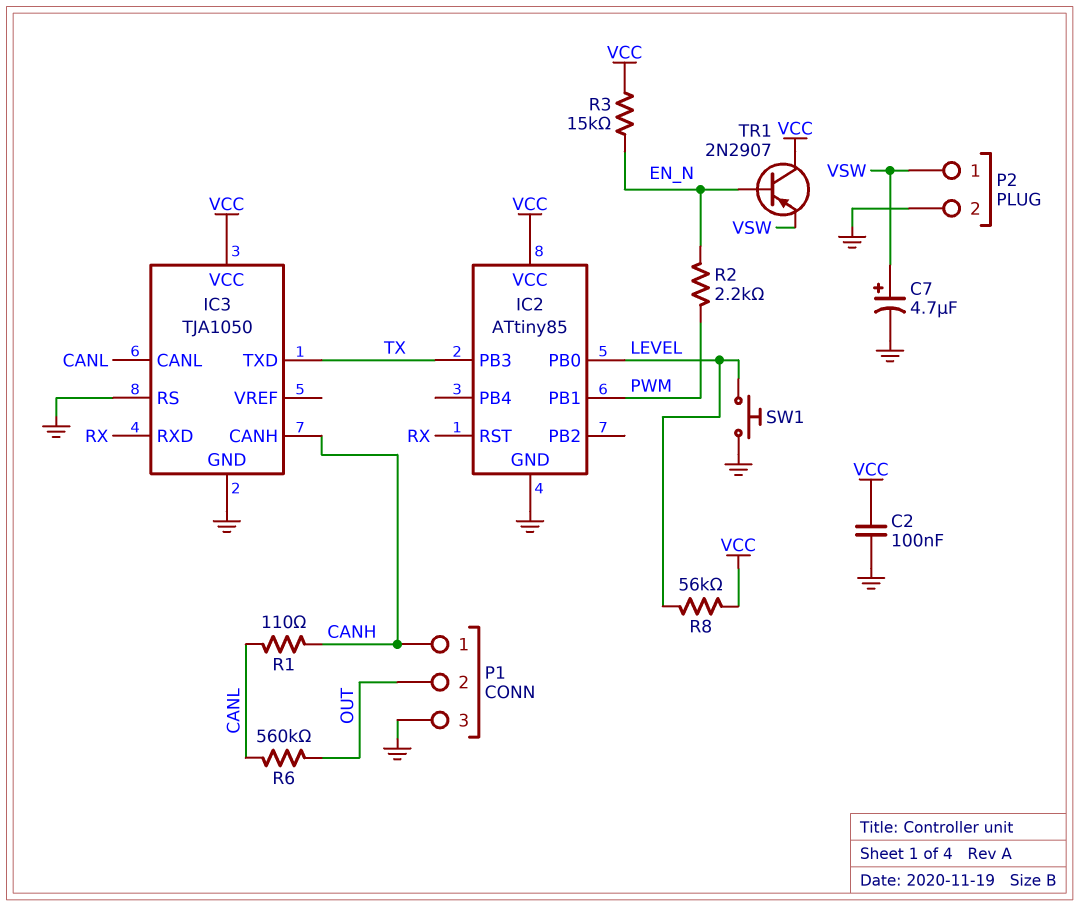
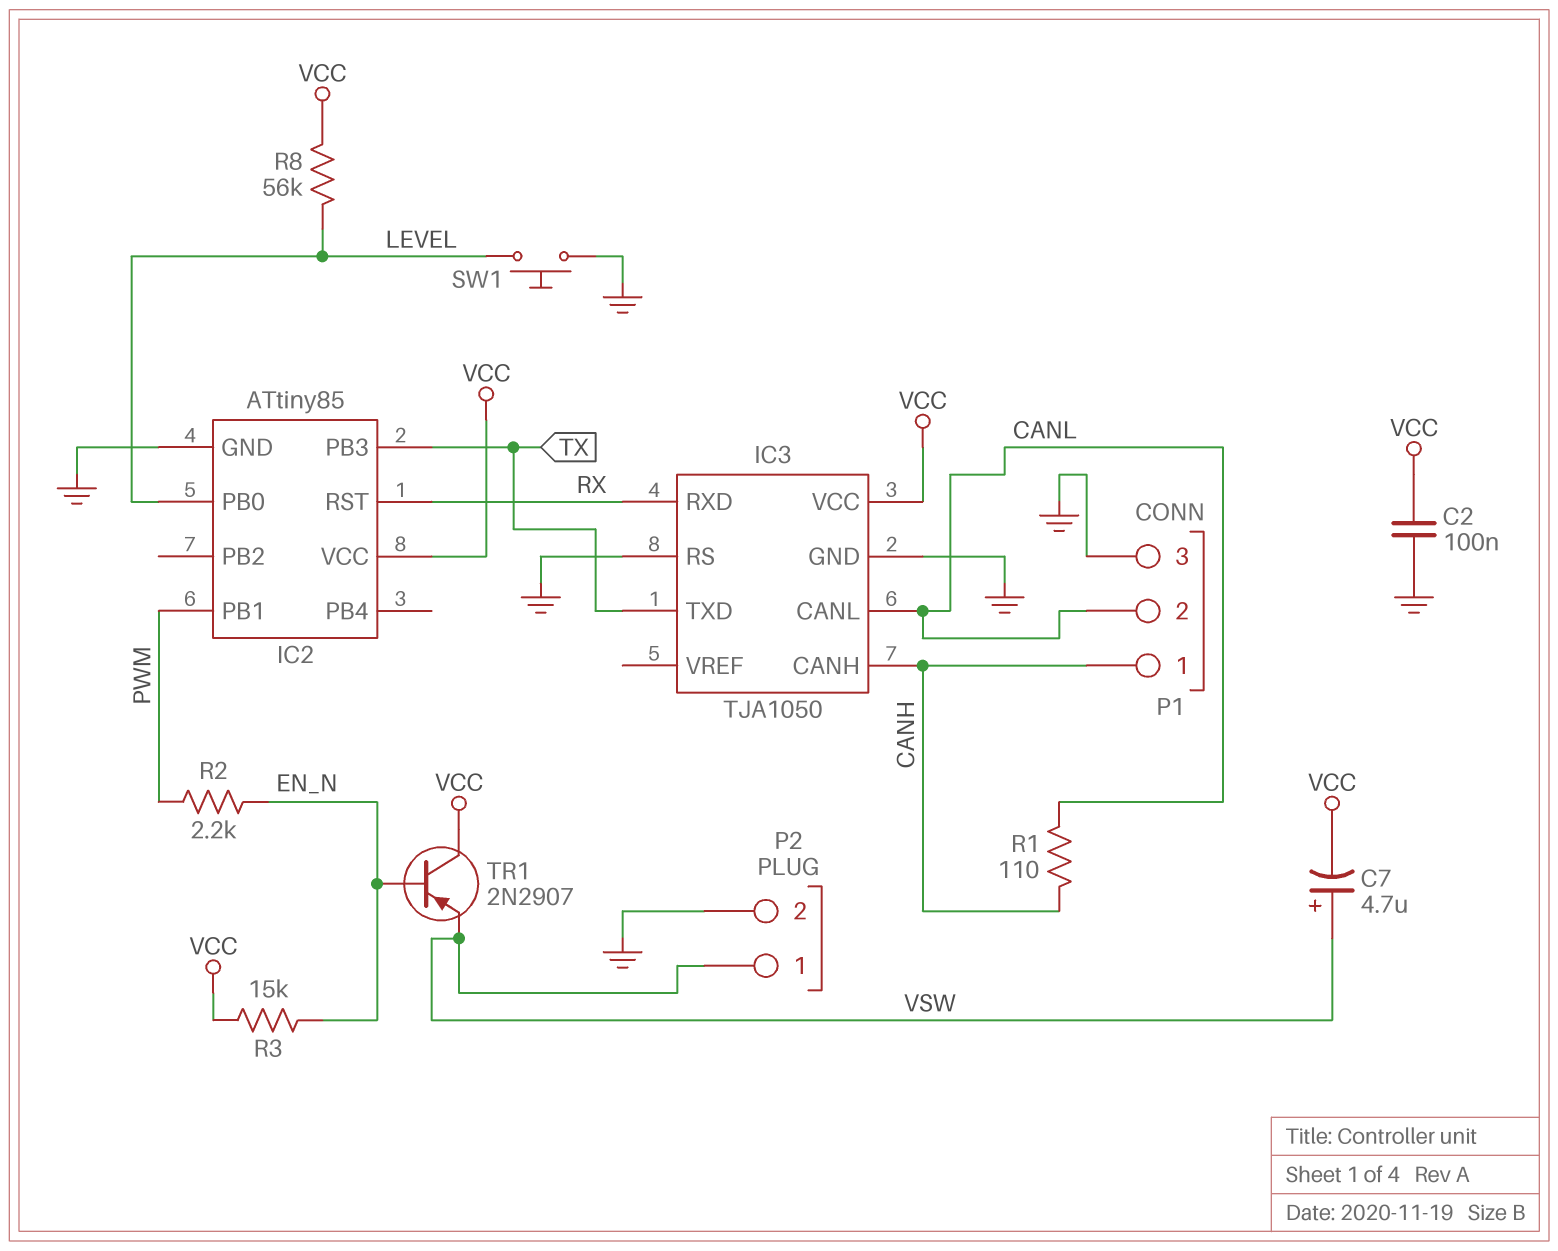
C7: 4.7uF (plus VSW, minus GND) -> 4.7uF (plus VSW, minus VCC)
P1 pin 2: OUT -> CANL
R6: 560k (CANL, OUT) -> none

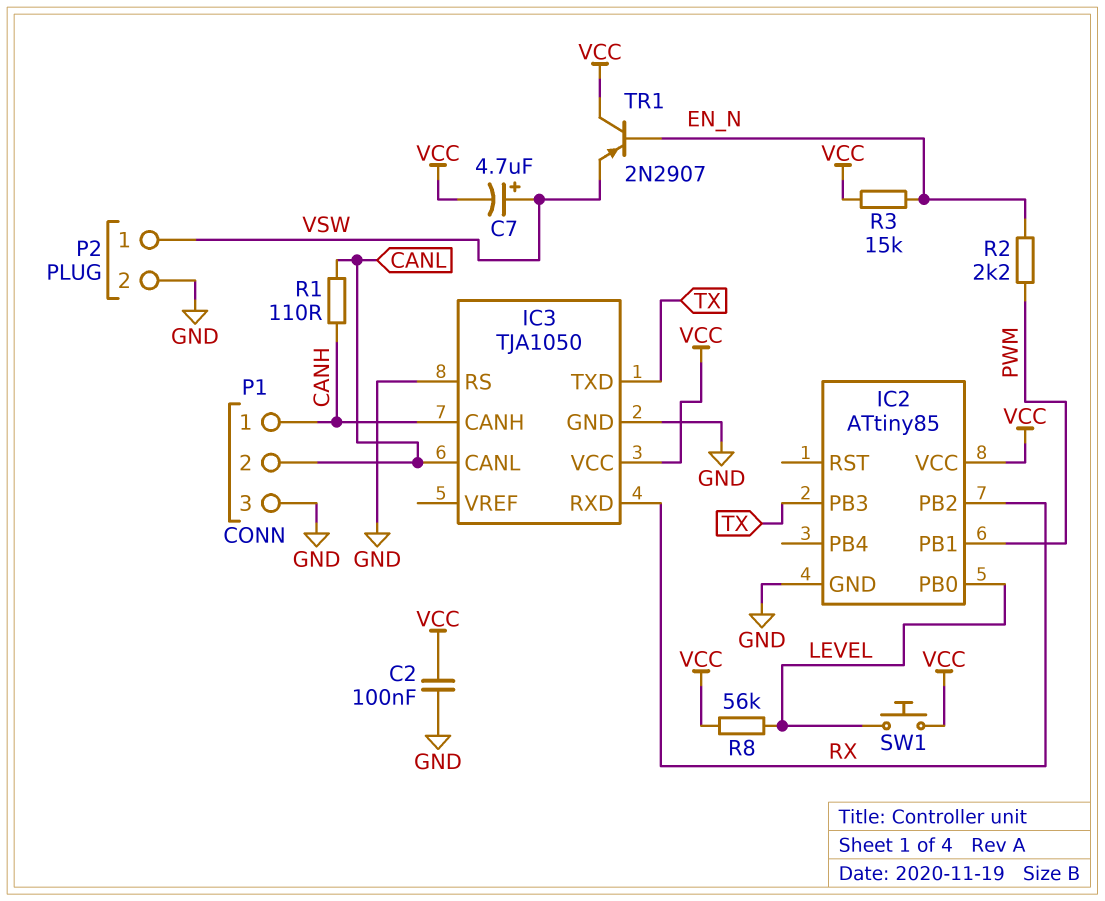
IC2 pin PB2: none -> RX
IC2 pin RST: RX -> none
SW1: button (GND, LEVEL) -> button (LEVEL, VCC)

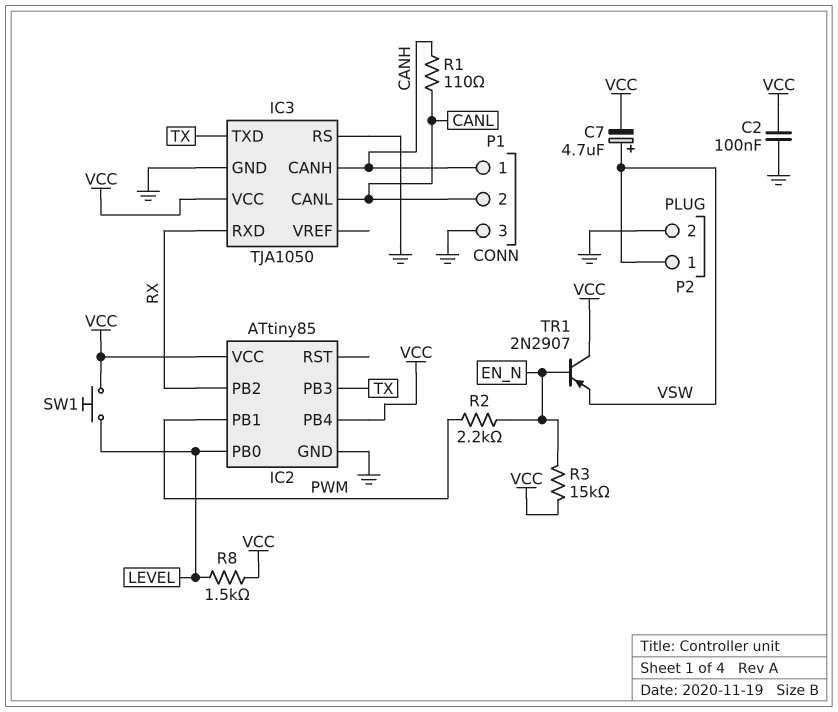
IC2 pin PB4: none -> VCC
R8: 56k (LEVEL, VCC) -> 1.5k (LEVEL, VCC)

